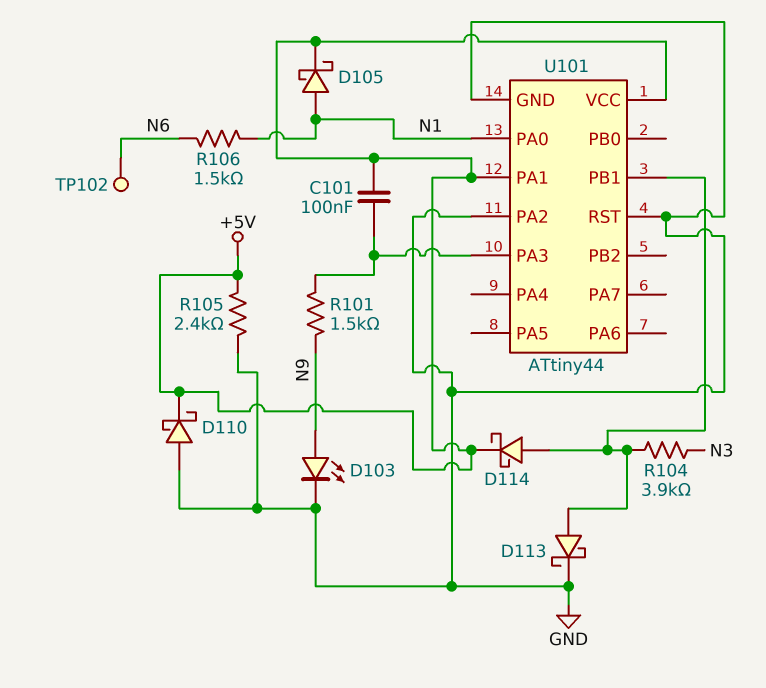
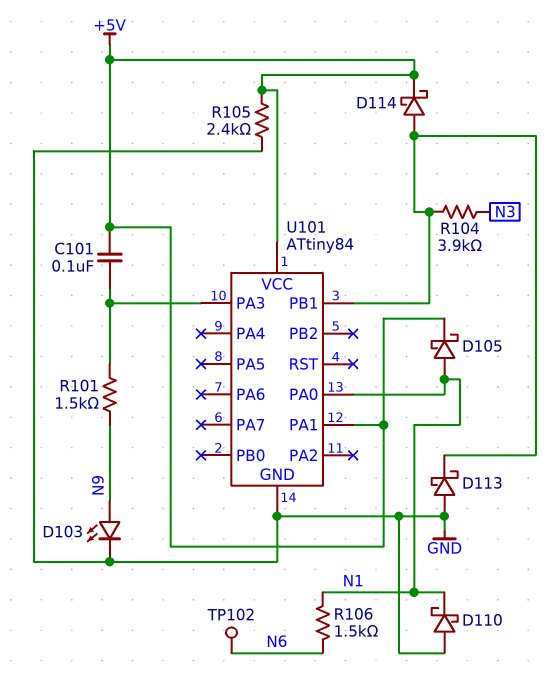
D110: schottky (A GND, K +5V) -> schottky (A GND, K N1)
D113: schottky (A U101/PB1, K GND) -> schottky (A GND, K U101/PB1)
U101: ATtiny44 -> ATtiny84
U101 pin PA2: GND -> none
U101 pin RST: GND -> none

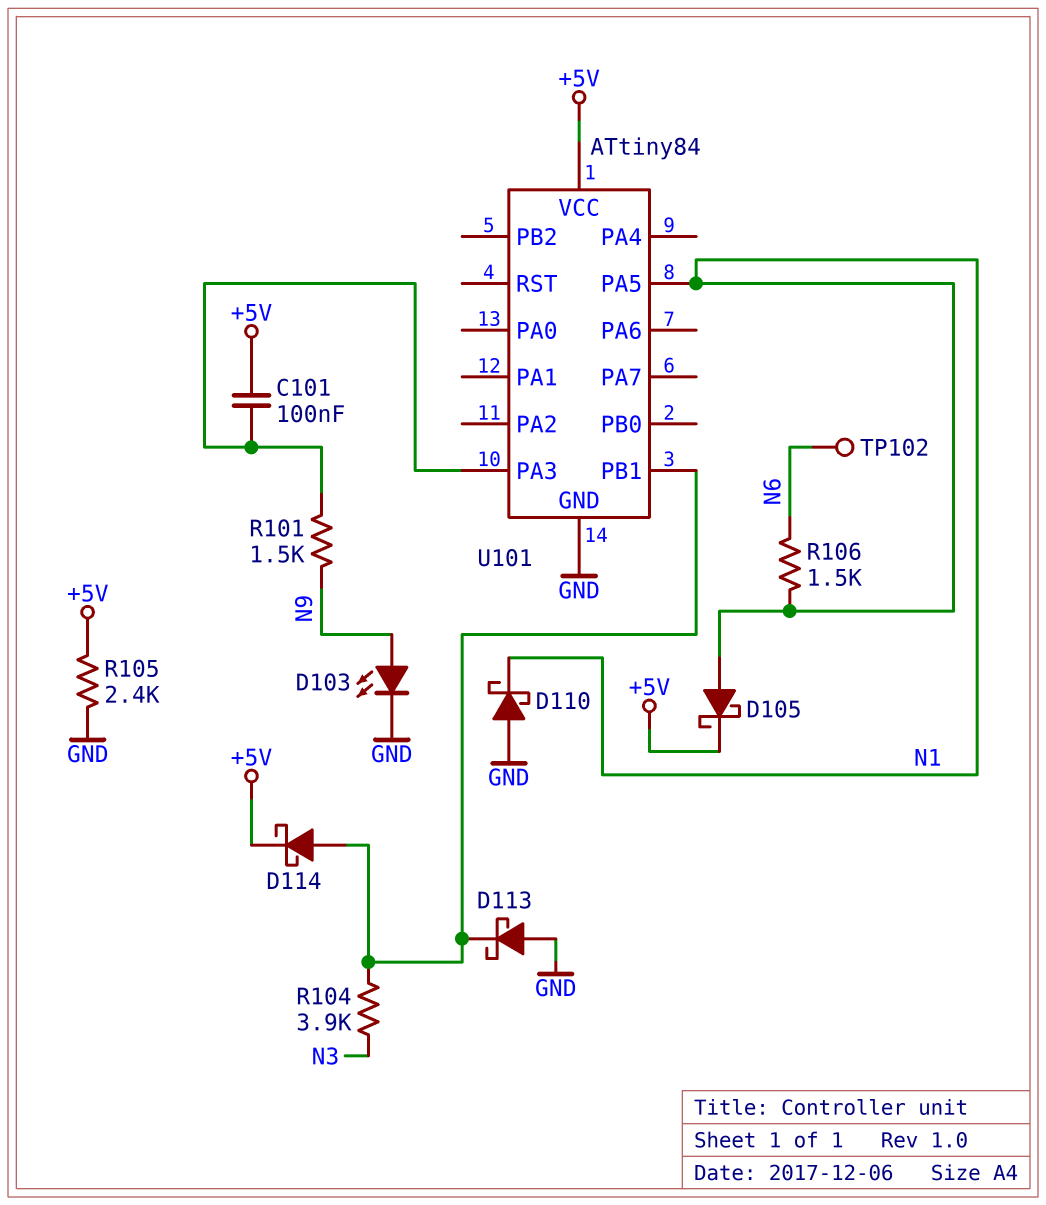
U101 pin PA0: N1 -> none
U101 pin PA1: +5V -> none
U101 pin PA5: none -> N1

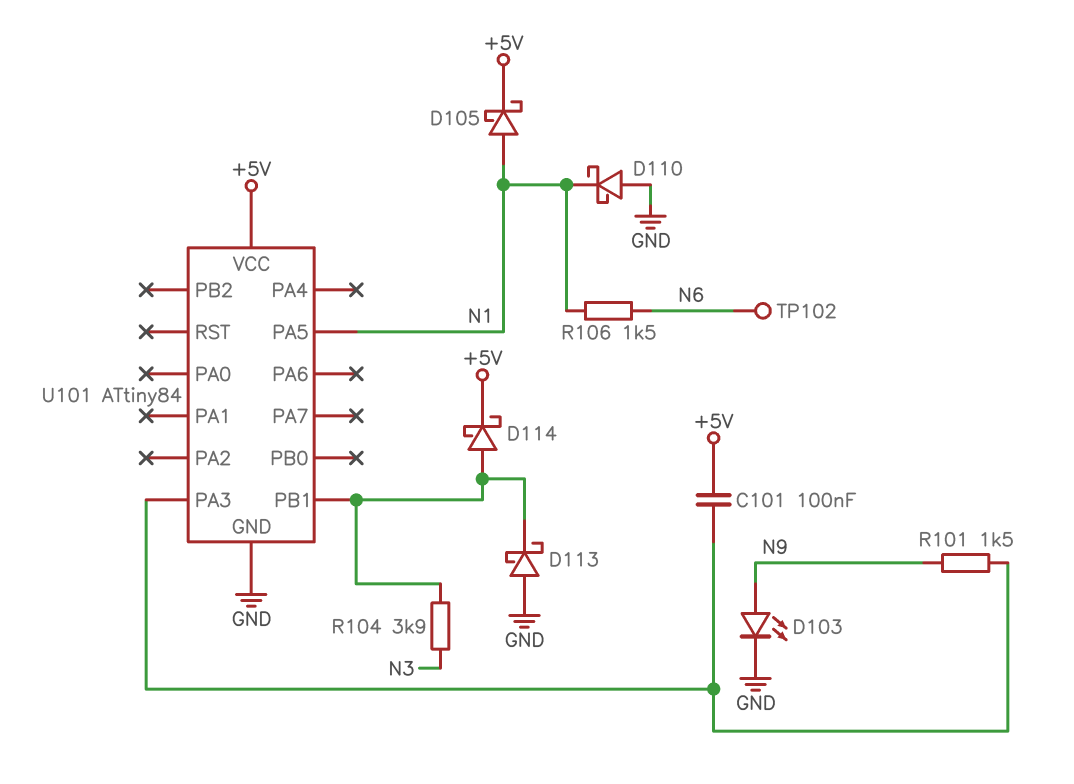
R105: 2.4k (+5V, GND) -> none

